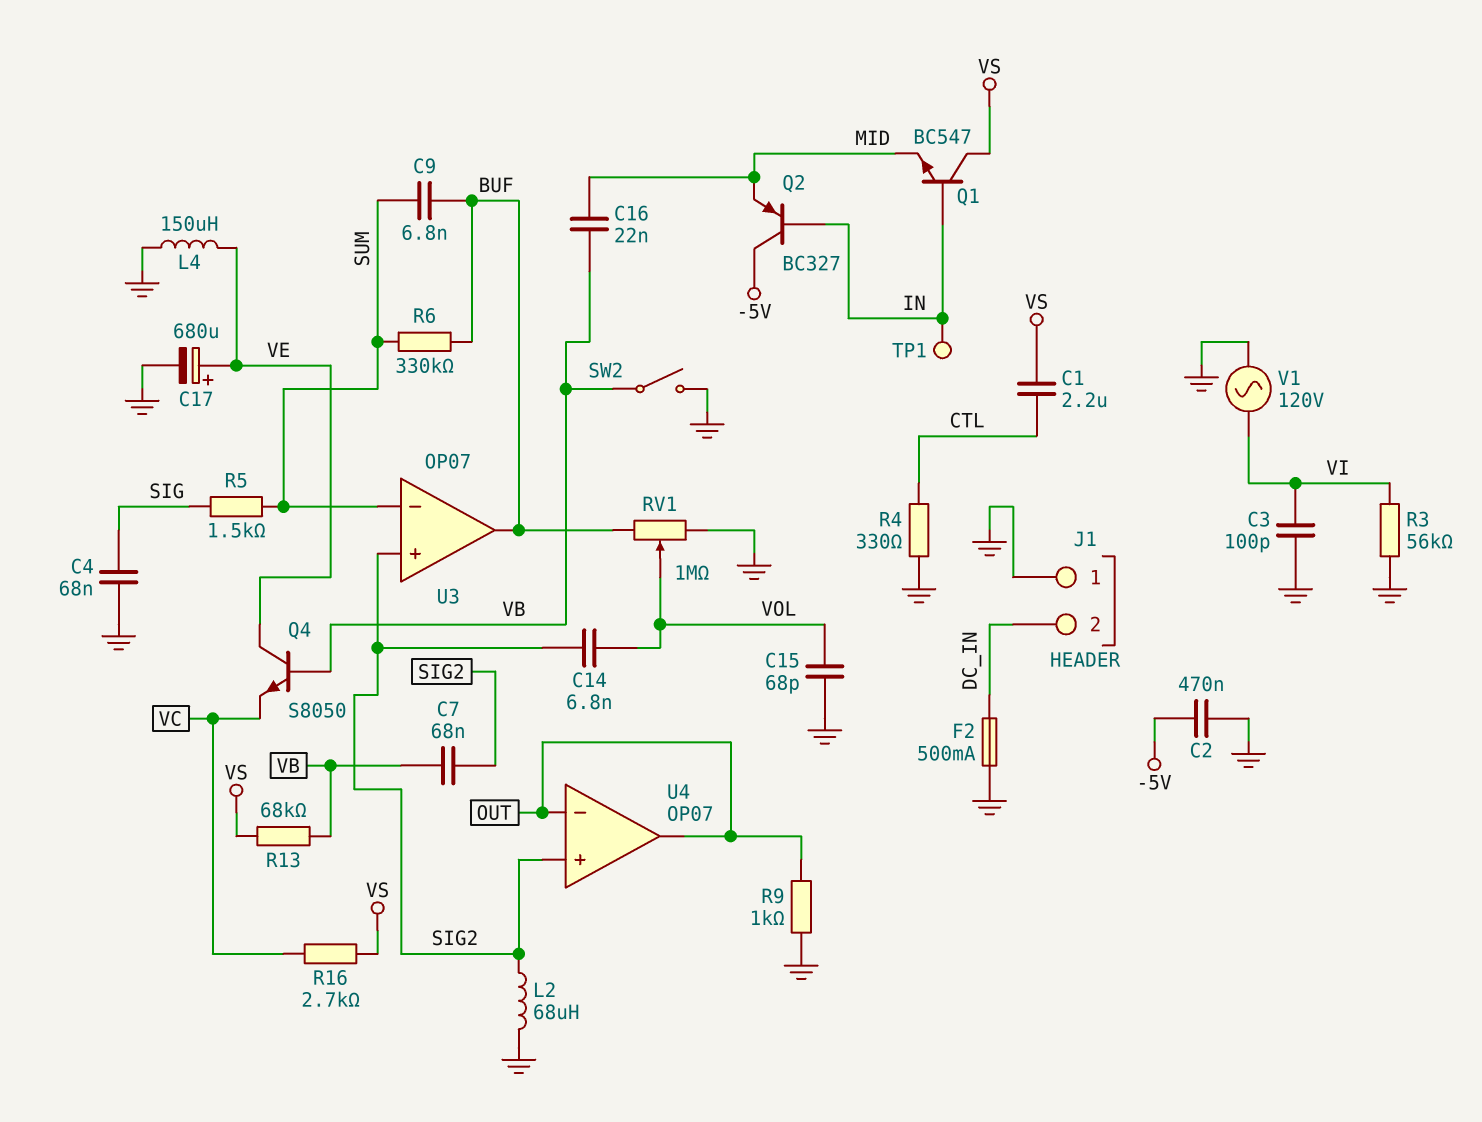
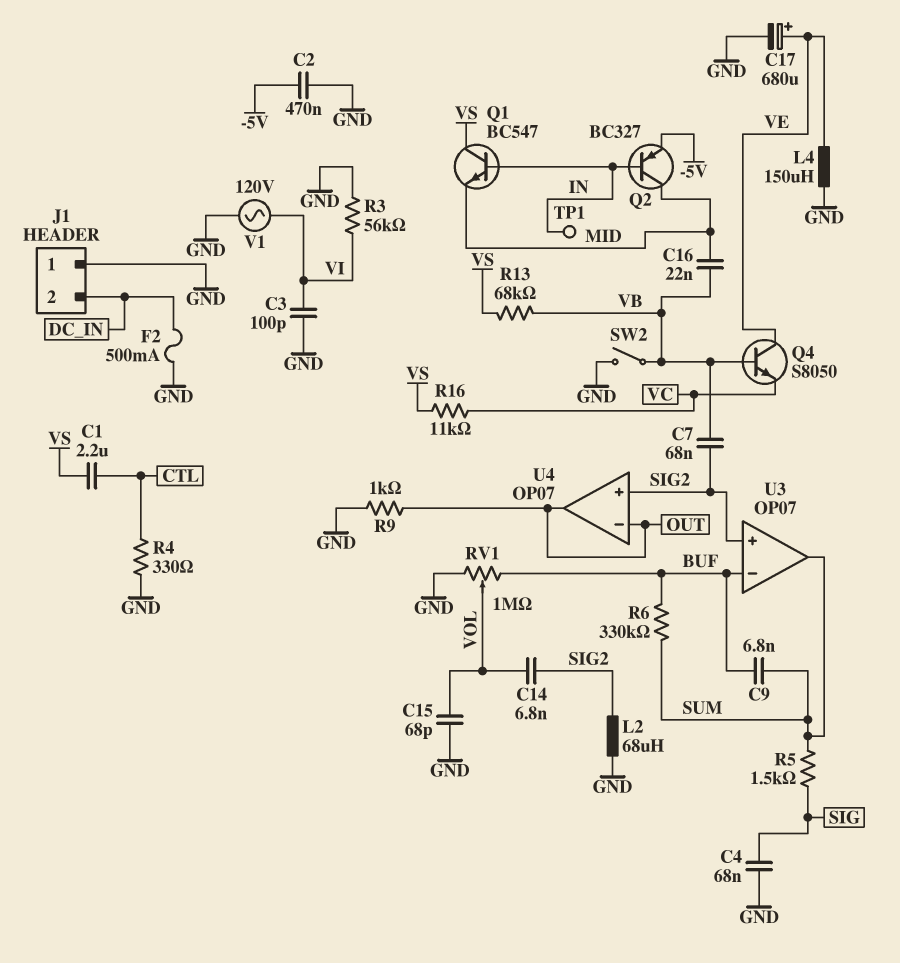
Q2: PNP BC327 (B IN, C -5V, E MID) -> PNP BC327 (B IN, C MID, E -5V)
R16: 2.7k (VC, VS) -> 11k (VC, VS)
U3 pin in-: SUM -> BUF
U3 pin out: BUF -> SUM

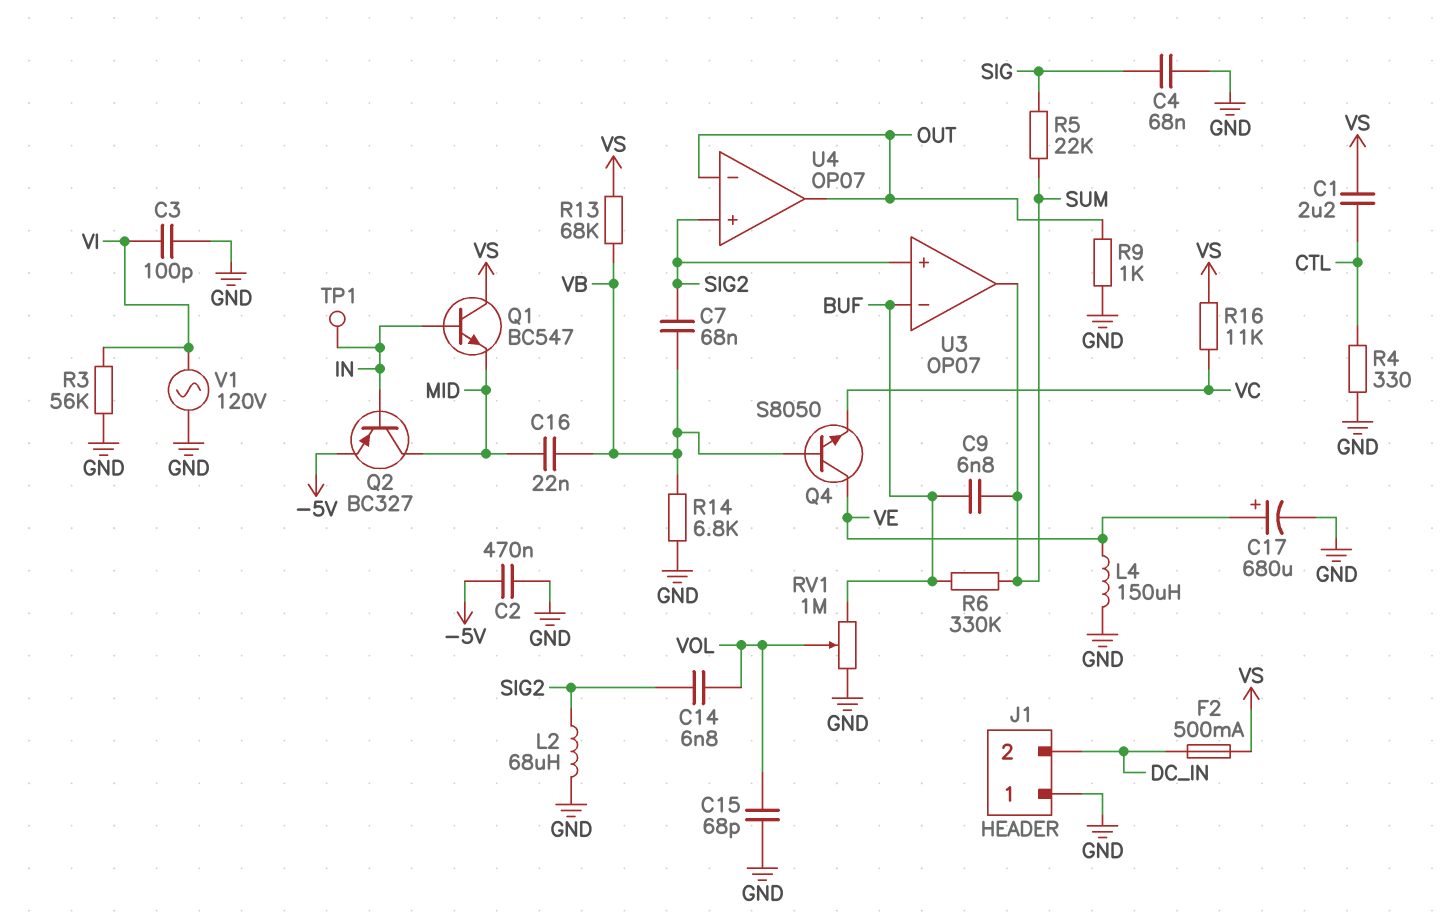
F2: 500mA (DC_IN, GND) -> 500mA (DC_IN, VS)
R5: 1.5k (SIG, SUM) -> 22k (SIG, SUM)
R14: none -> 6.8k (GND, VB)
SW2: switch (GND, VB) -> none

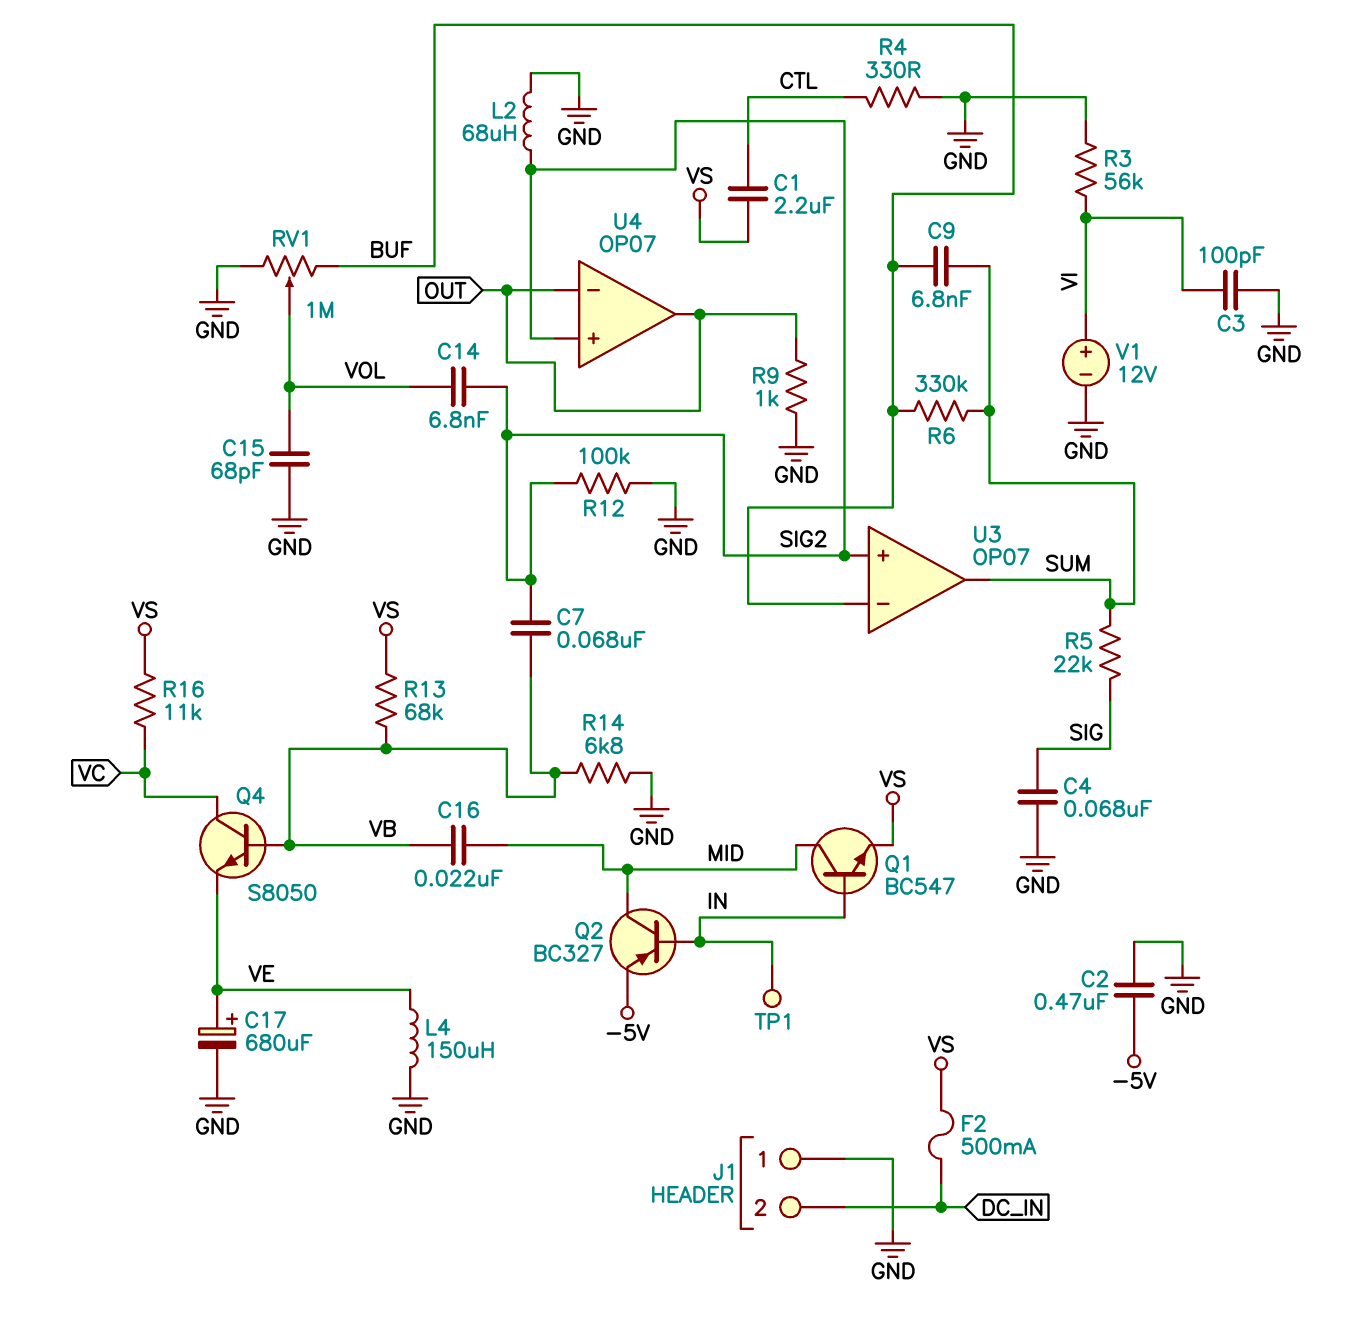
Q1: NPN BC547 (B IN, C VS, E MID) -> NPN BC547 (B IN, C MID, E VS)
Q4: NPN S8050 (B VB, C VE, E VC) -> NPN S8050 (B VB, C VC, E VE)
R12: none -> 100k (GND, SIG2)
V1: AC 120V (GND, VI) -> 12V (plus VI, minus GND)

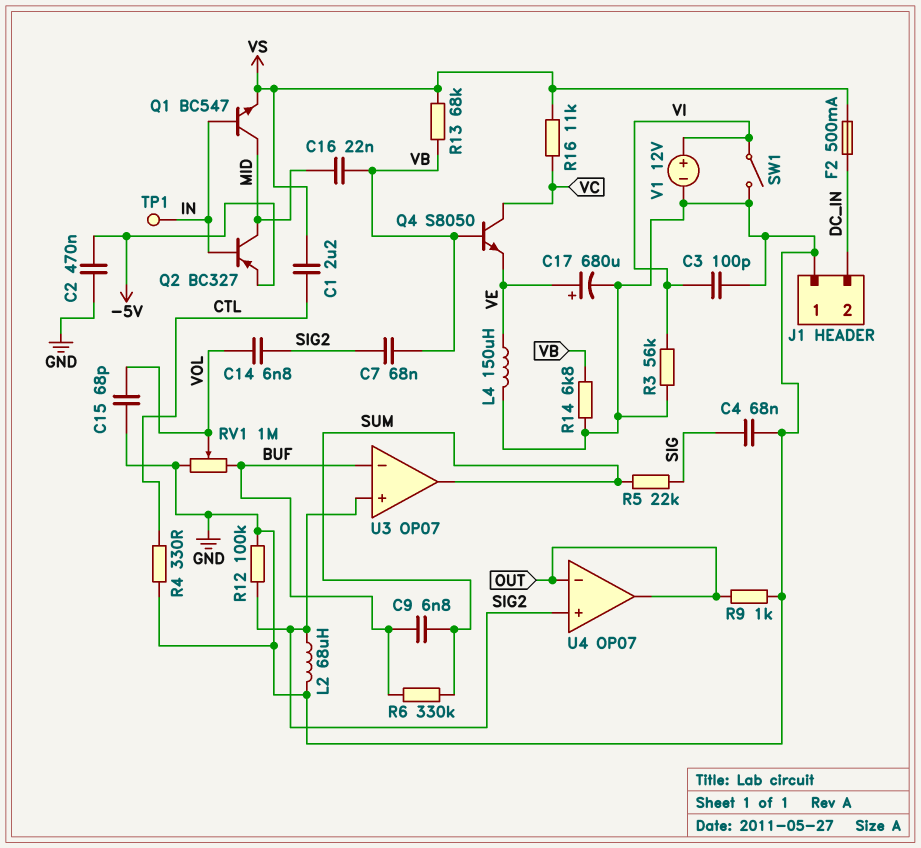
SW1: none -> switch (GND, VI)

